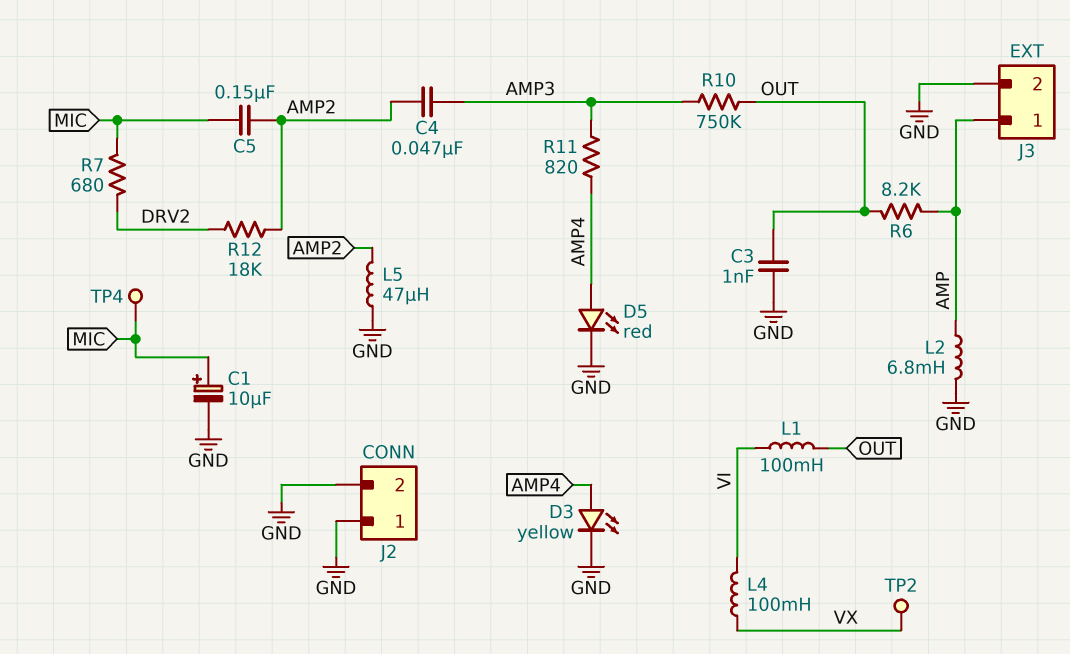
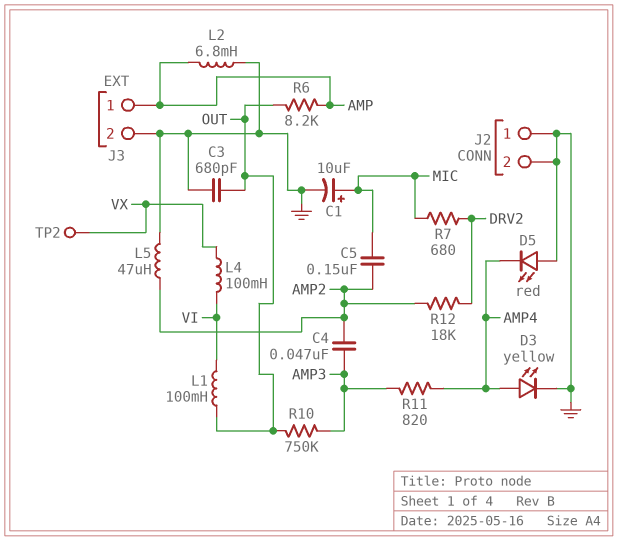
C3: 1nF (GND, OUT) -> 680pF (GND, OUT)
D5: LED red (A AMP4, K GND) -> LED red (A GND, K AMP4)
TP4: test point (MIC) -> none

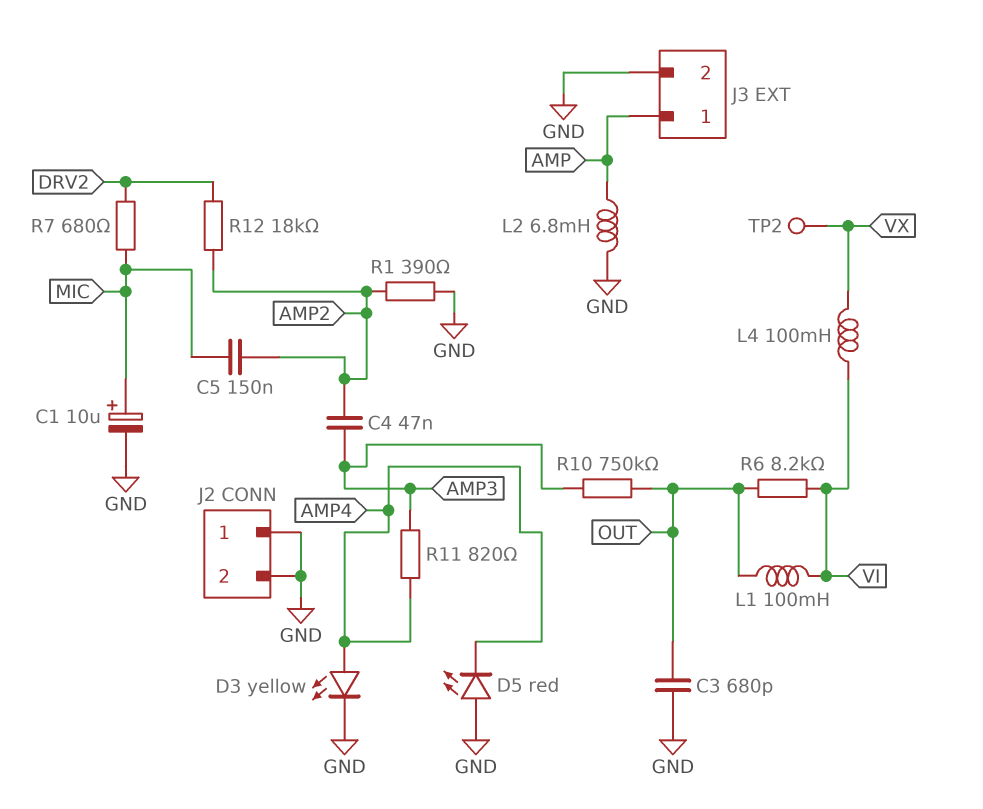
L5: 47uH (AMP2, GND) -> none
R1: none -> 390 (AMP2, GND)
R6: 8.2k (AMP, OUT) -> 8.2k (OUT, VI)

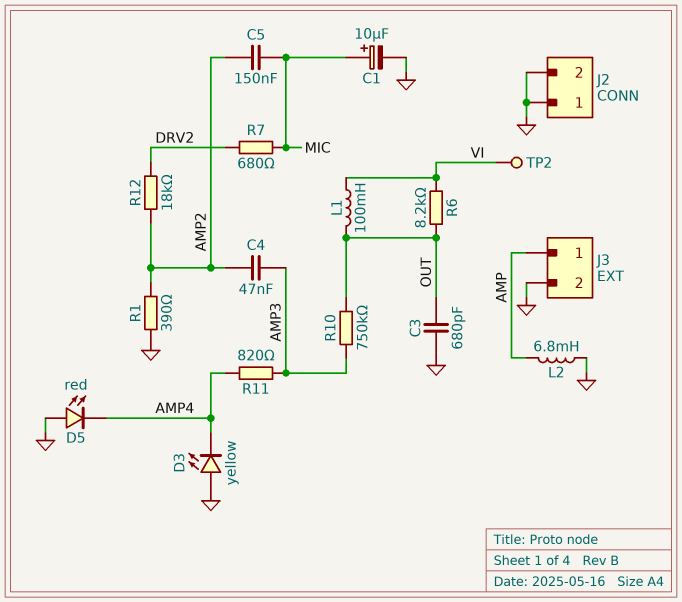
D3: LED yellow (A AMP4, K GND) -> LED yellow (A GND, K AMP4)
L4: 100mH (VI, VX) -> none
TP2: test point (VX) -> test point (VI)

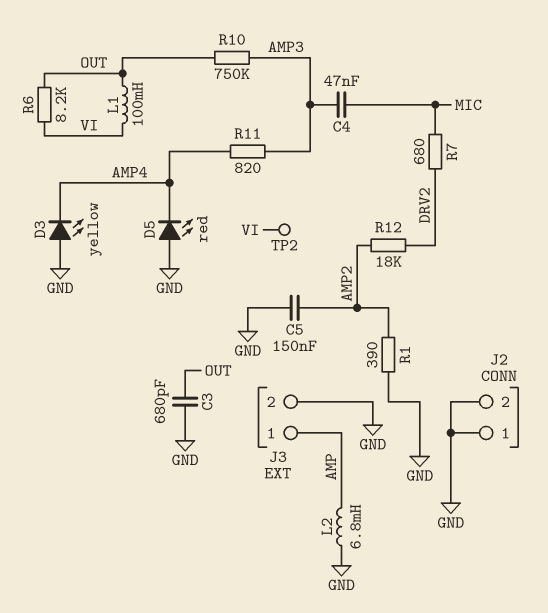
C1: 10uF (plus MIC, minus GND) -> none
C4: 47nF (AMP2, AMP3) -> 47nF (AMP3, MIC)
C5: 150nF (AMP2, MIC) -> 150nF (AMP2, GND)

